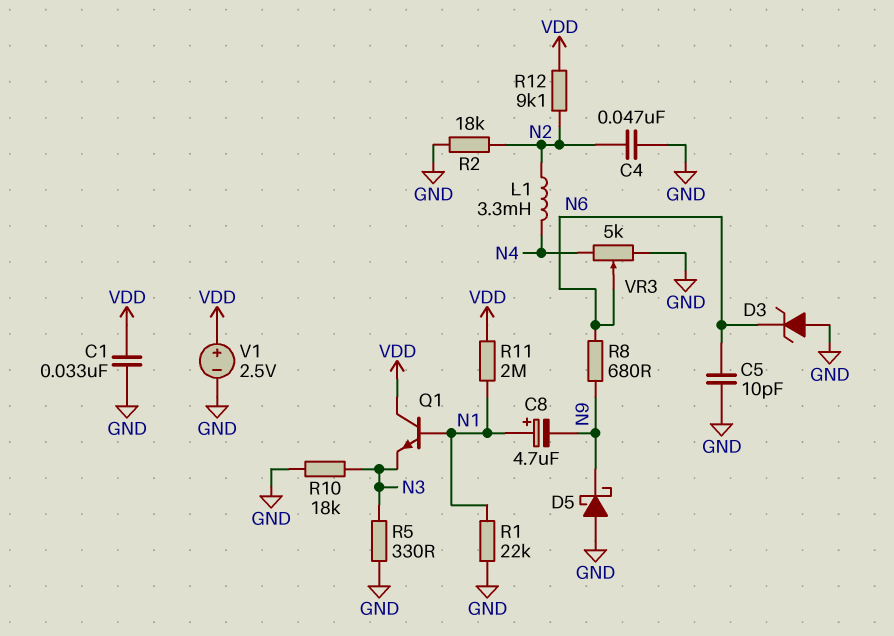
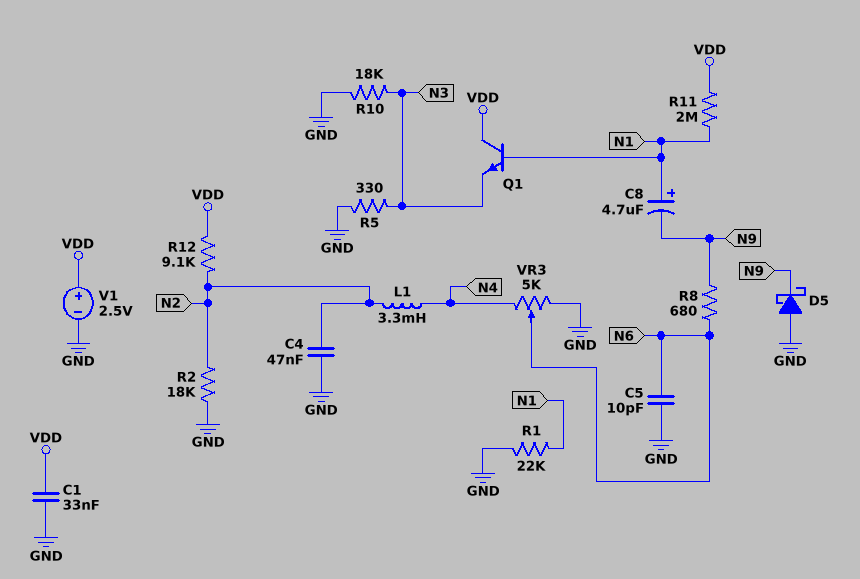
D3: zener (A GND, K N6) -> none

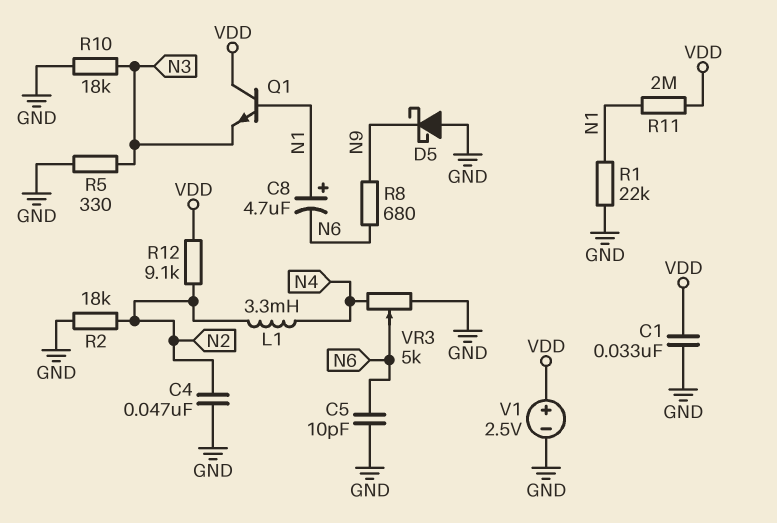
C8: 4.7uF (plus N1, minus N9) -> 4.7uF (plus N1, minus N6)

